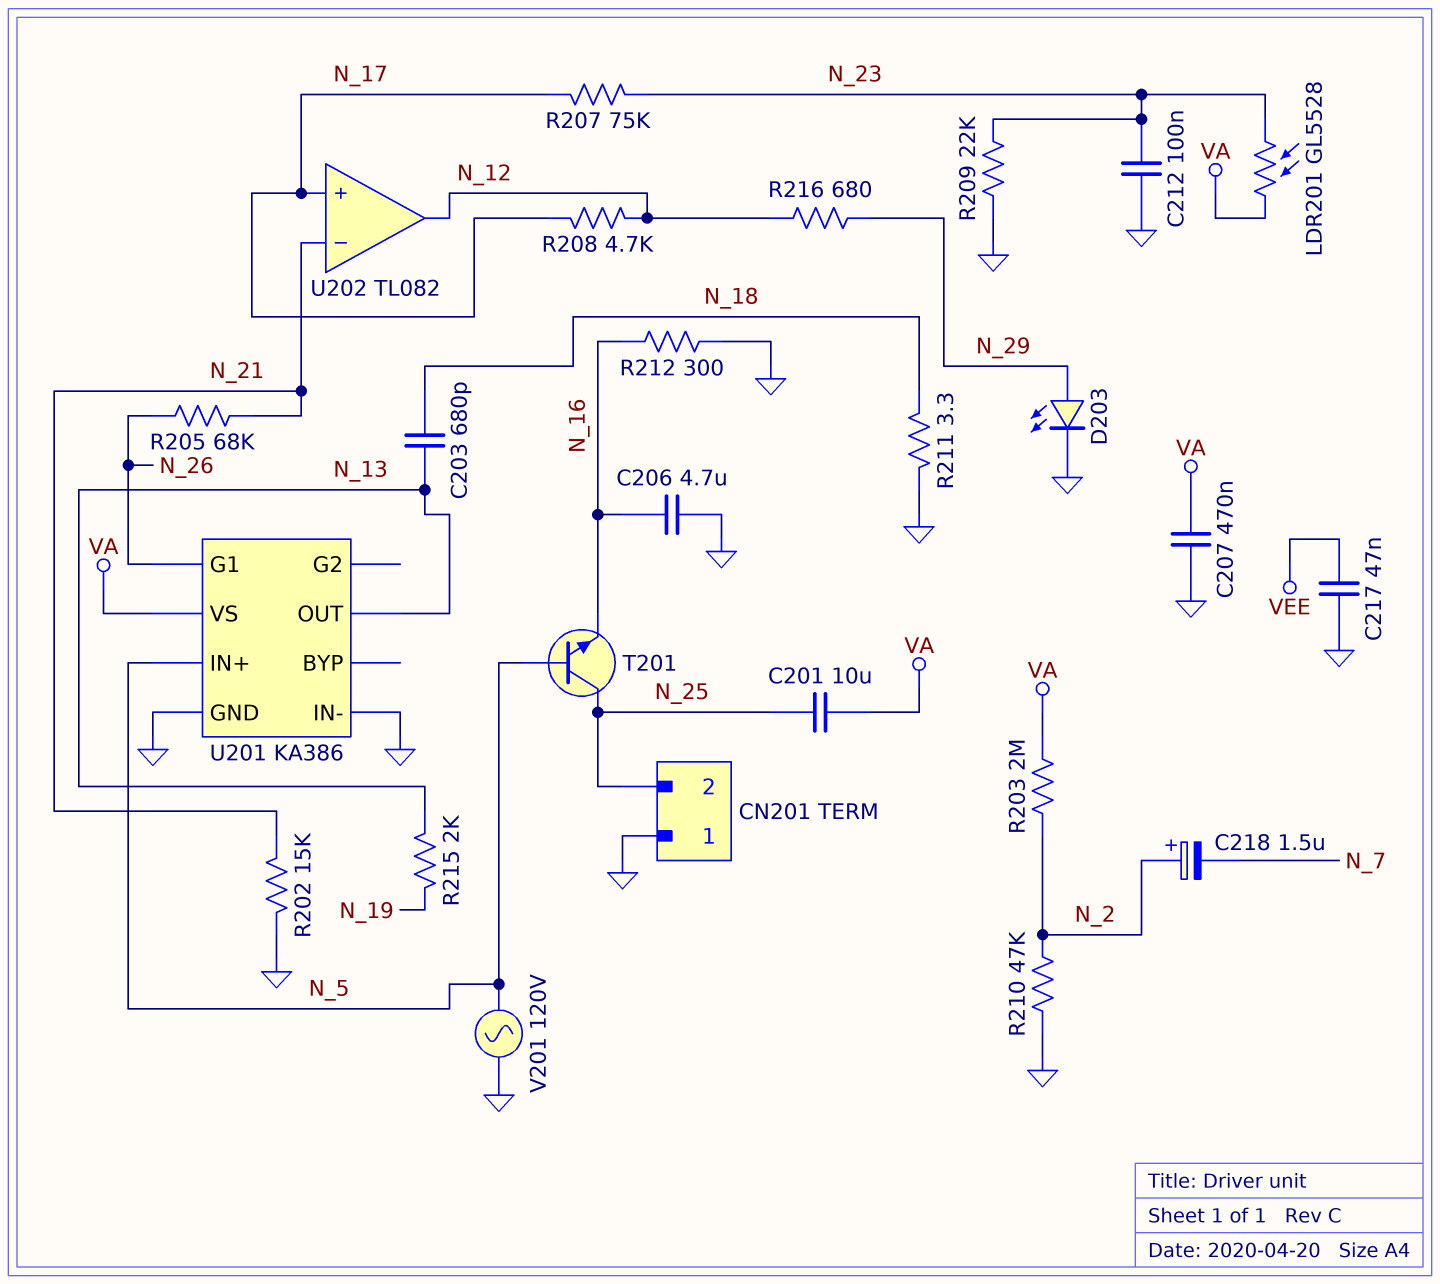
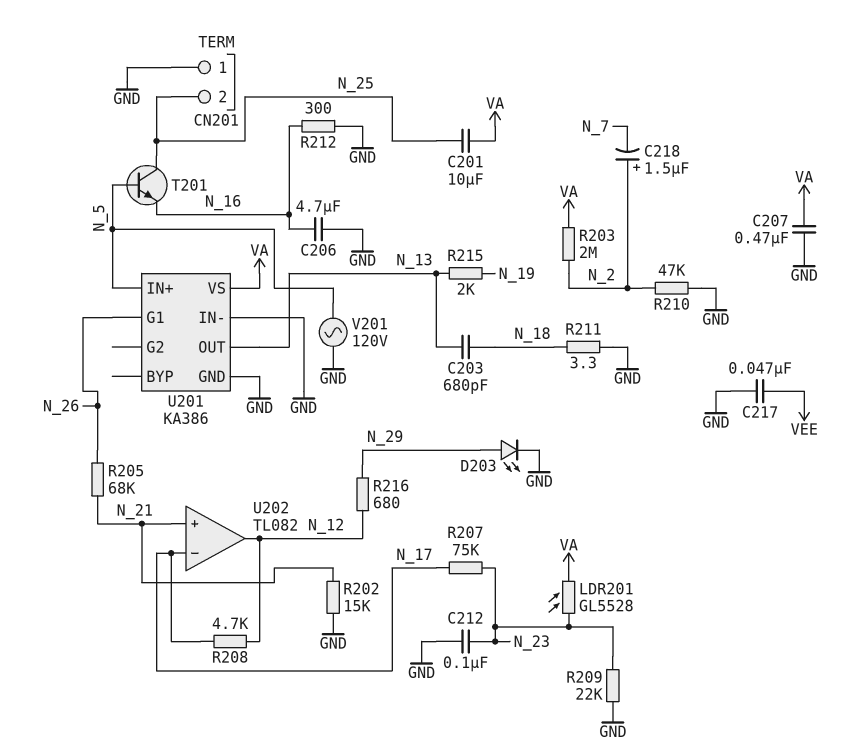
U202 pin in+: N_17 -> N_21
U202 pin in-: N_21 -> N_17

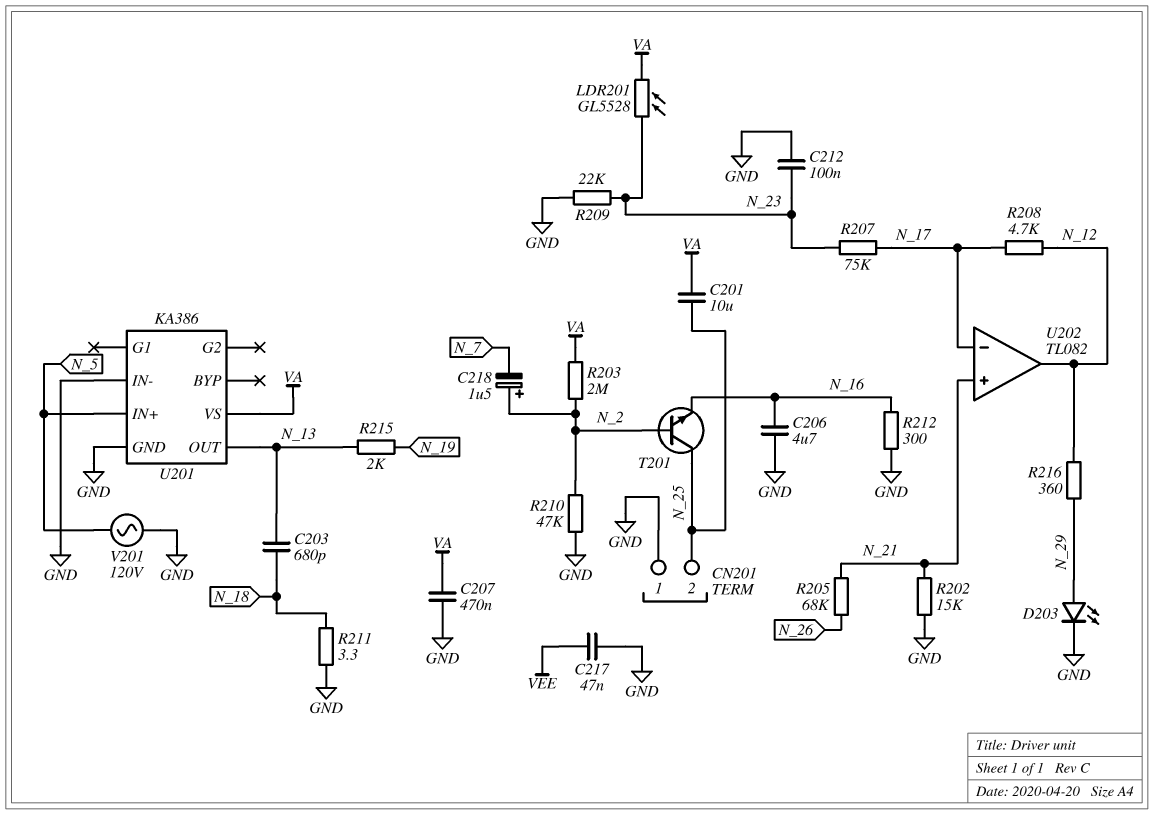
R216: 680 (N_12, N_29) -> 360 (N_12, N_29)
T201: NPN (B N_5, C N_25, E N_16) -> NPN (B N_2, C N_25, E N_16)
U201 pin G1: N_26 -> none

